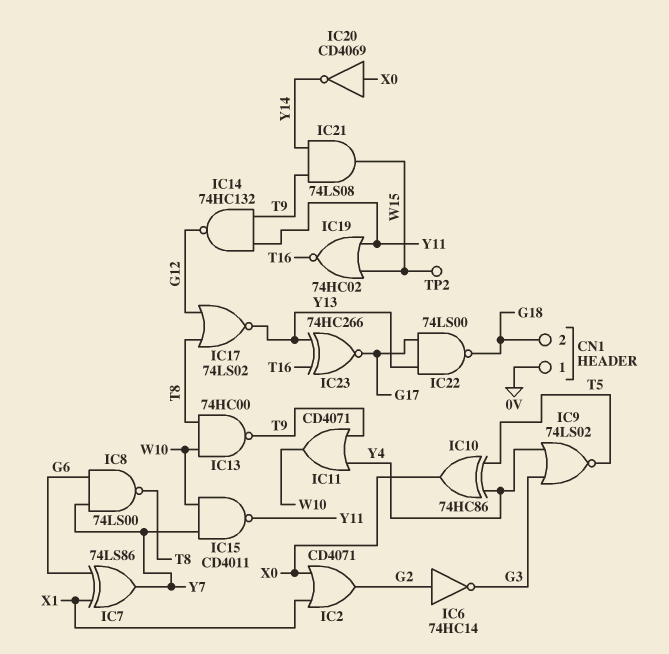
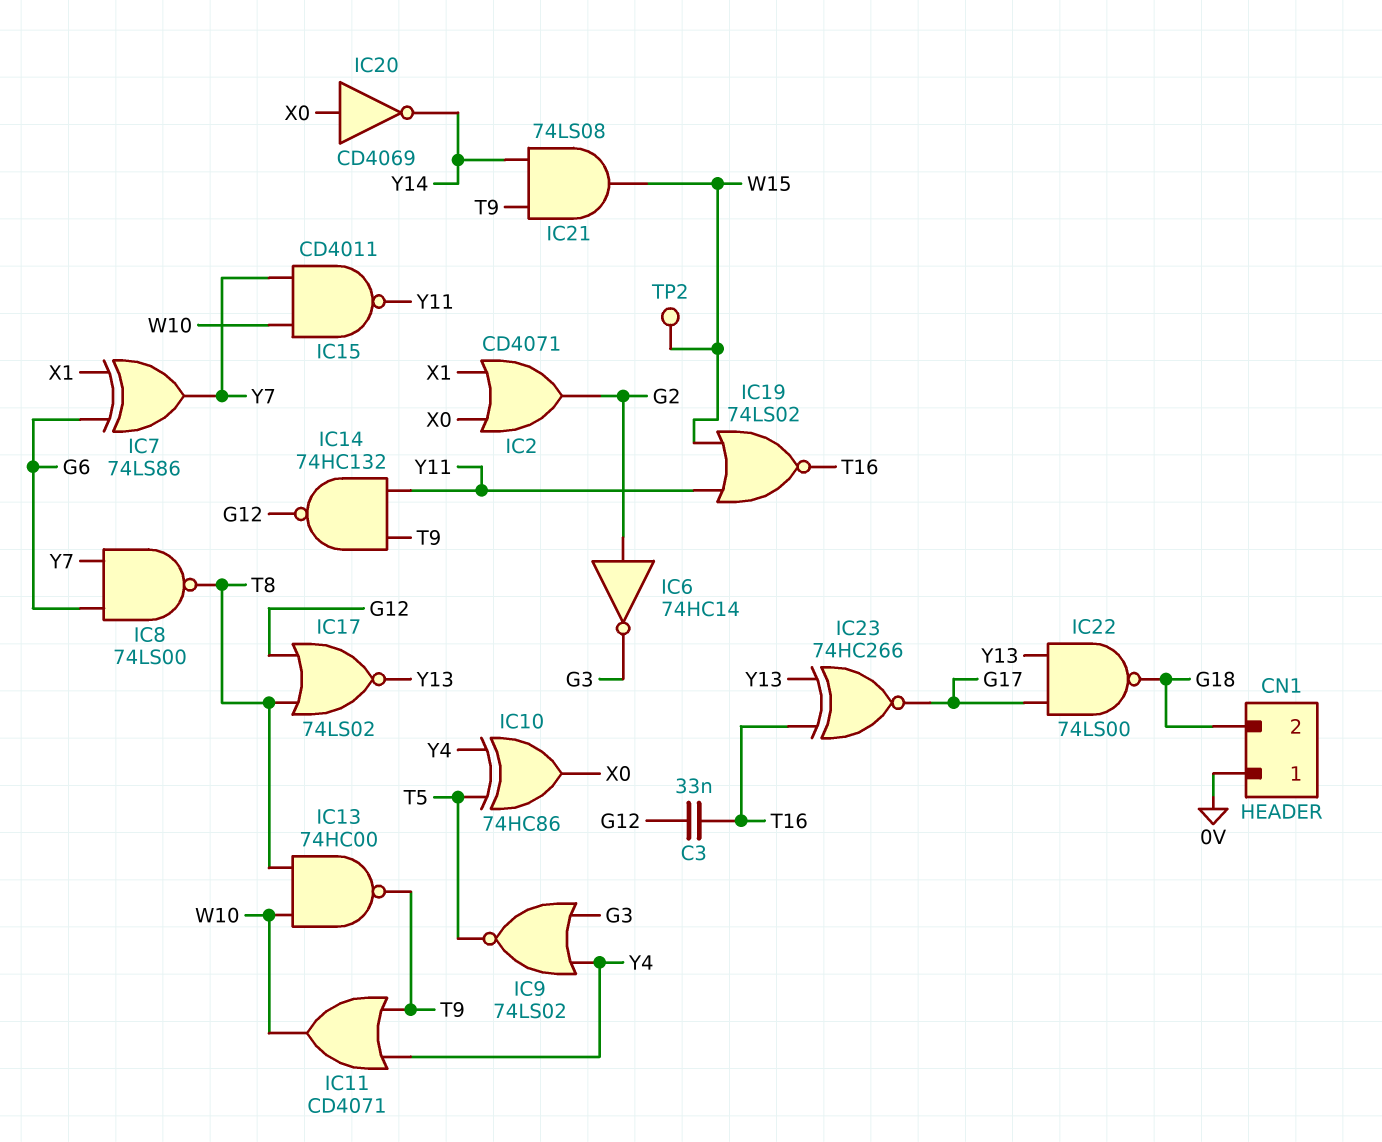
C3: none -> 33nF (G12, T16)
IC19: NOR 74HC02 (in W15, in Y11, out T16) -> NOR 74LS02 (in W15, in Y11, out T16)

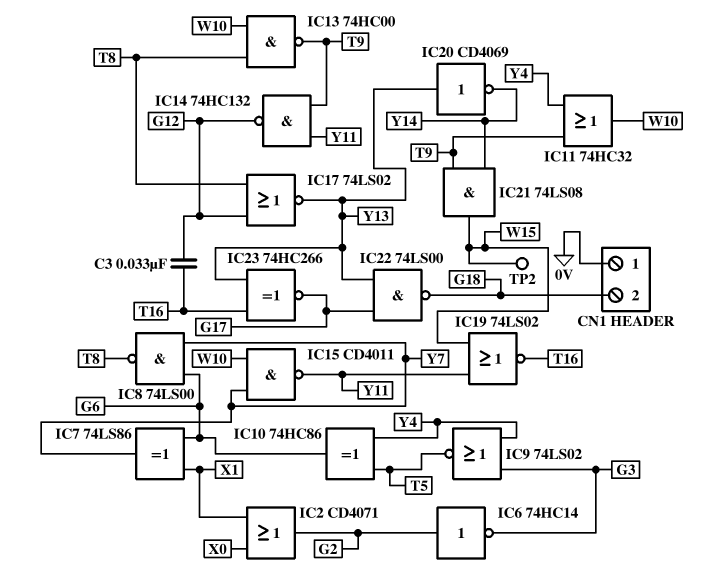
IC10: XOR 74HC86 (in T5, in Y4, out X0) -> XOR 74HC86 (in T5, in Y4, out G6)
IC11: OR CD4071 (in T9, in Y4, out W10) -> OR 74HC32 (in T9, in Y4, out W10)
IC20: NOT CD4069 (in X0, out Y14) -> NOT CD4069 (in Y13, out Y14)

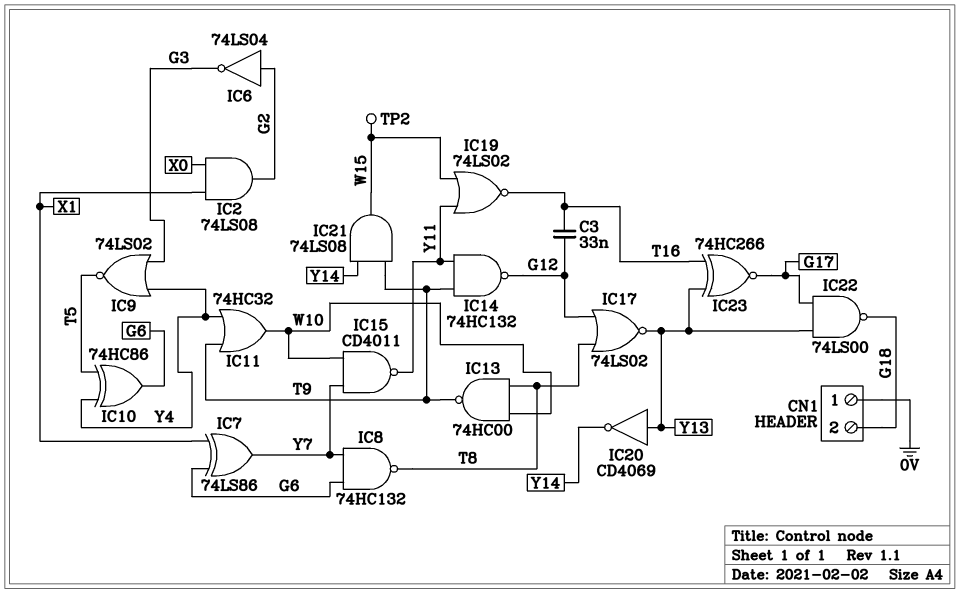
IC2: OR CD4071 (in X0, in X1, out G2) -> AND 74LS08 (in X0, in X1, out G2)
IC6: NOT 74HC14 (in G2, out G3) -> NOT 74LS04 (in G2, out G3)
IC8: NAND 74LS00 (in G6, in Y7, out T8) -> NAND 74HC132 (in G6, in Y7, out T8)

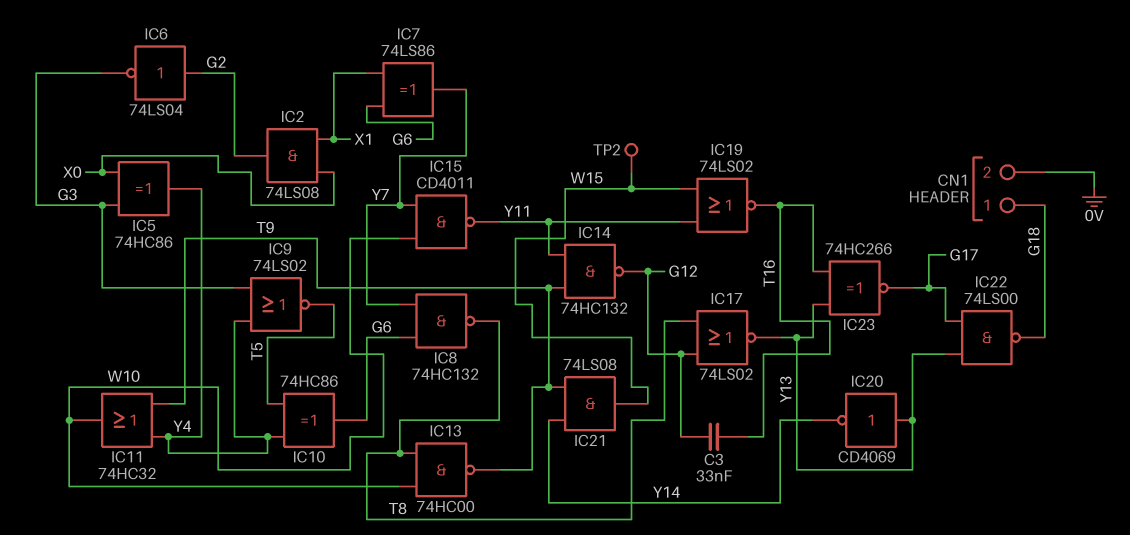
CN1 pin 1: 0V -> G18
CN1 pin 2: G18 -> 0V
IC5: none -> XOR 74HC86 (in G3, in X0, out Y4)

